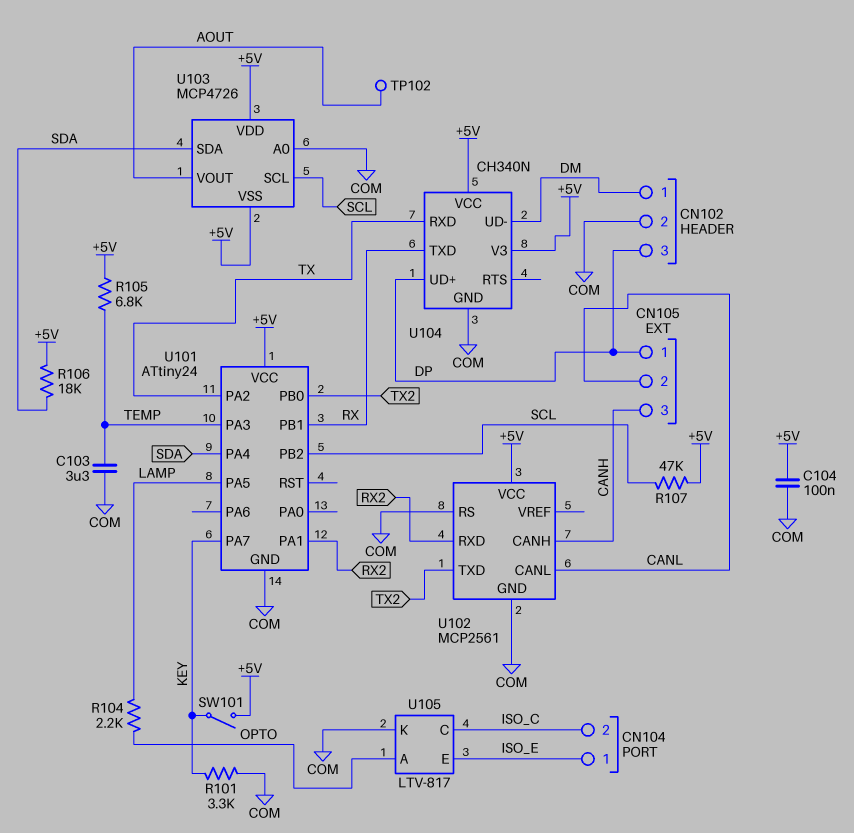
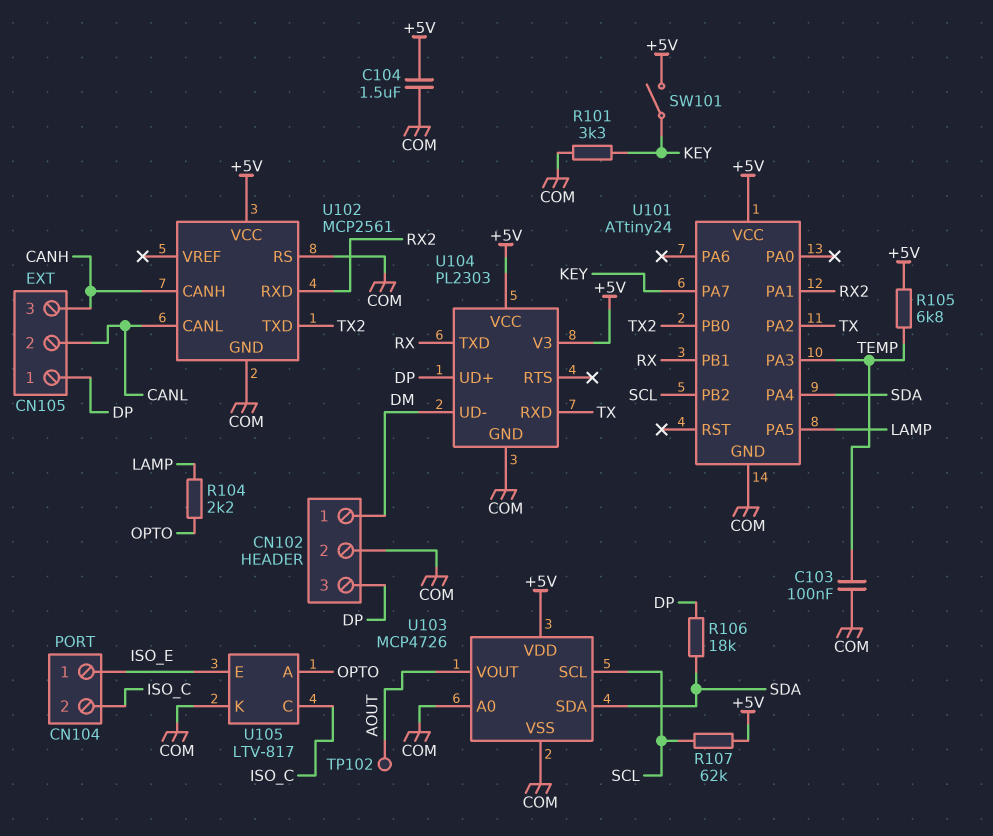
C103: 3.3uF (COM, TEMP) -> 100nF (COM, TEMP)
C104: 100nF (+5V, COM) -> 1.5uF (+5V, COM)
R106: 18k (+5V, SDA) -> 18k (DP, SDA)
R107: 47k (+5V, SCL) -> 62k (+5V, SCL)
U103 pin VSS: +5V -> COM
U104: CH340N -> PL2303

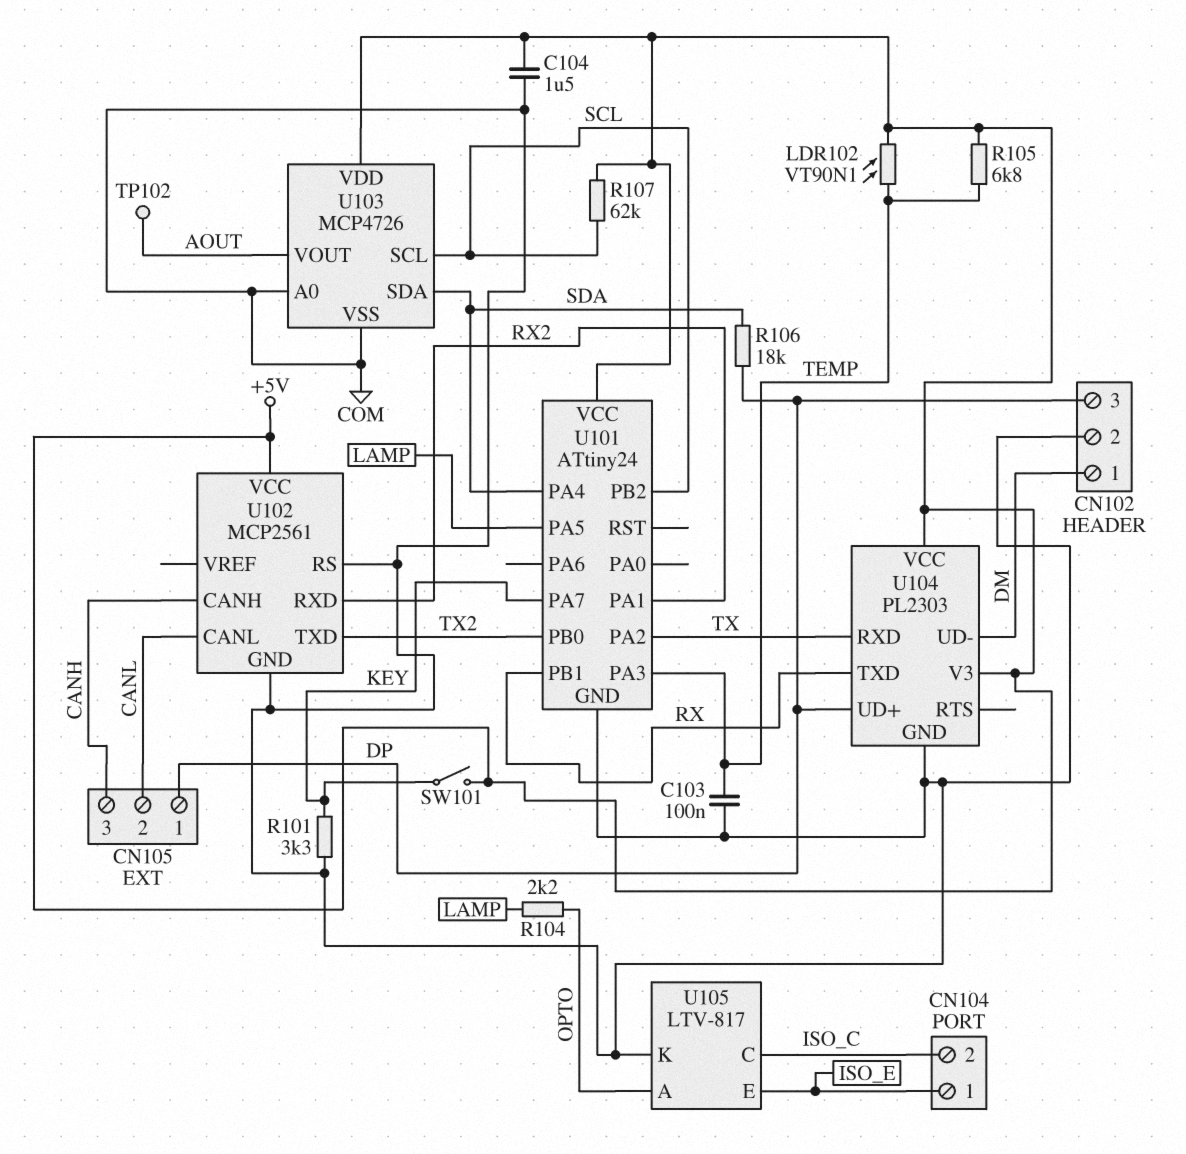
LDR102: none -> VT90N1 (+5V, TEMP)

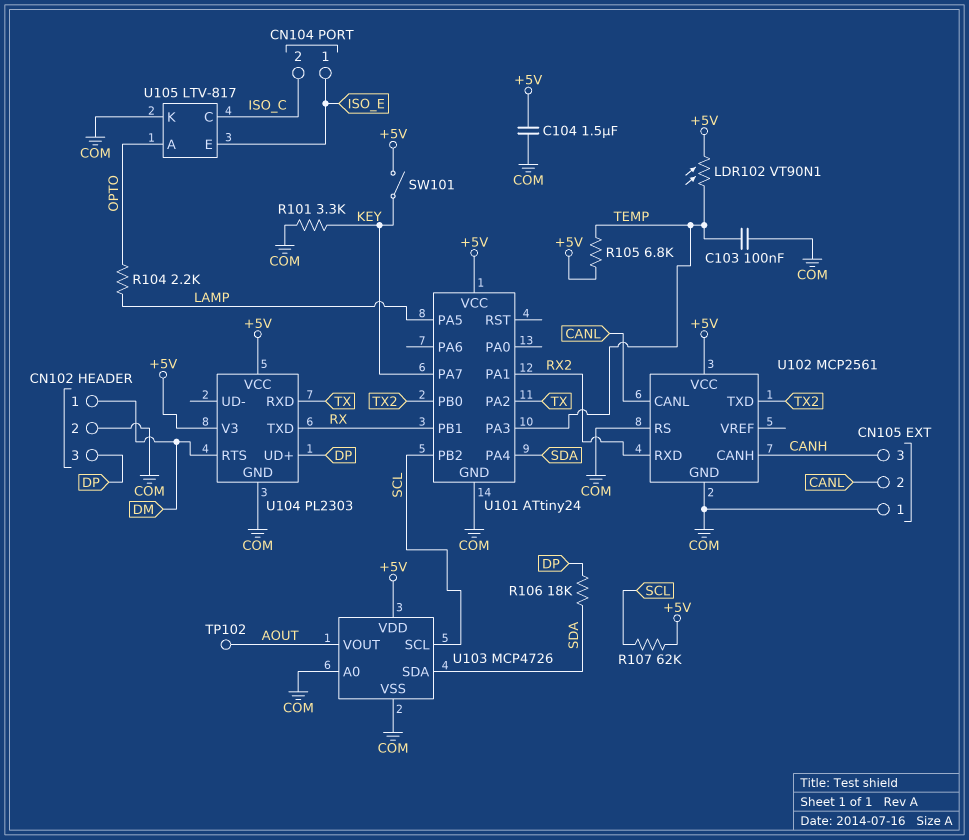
CN105 pin 1: DP -> COM
U104 pin RTS: none -> DM
U104 pin UD-: DM -> none

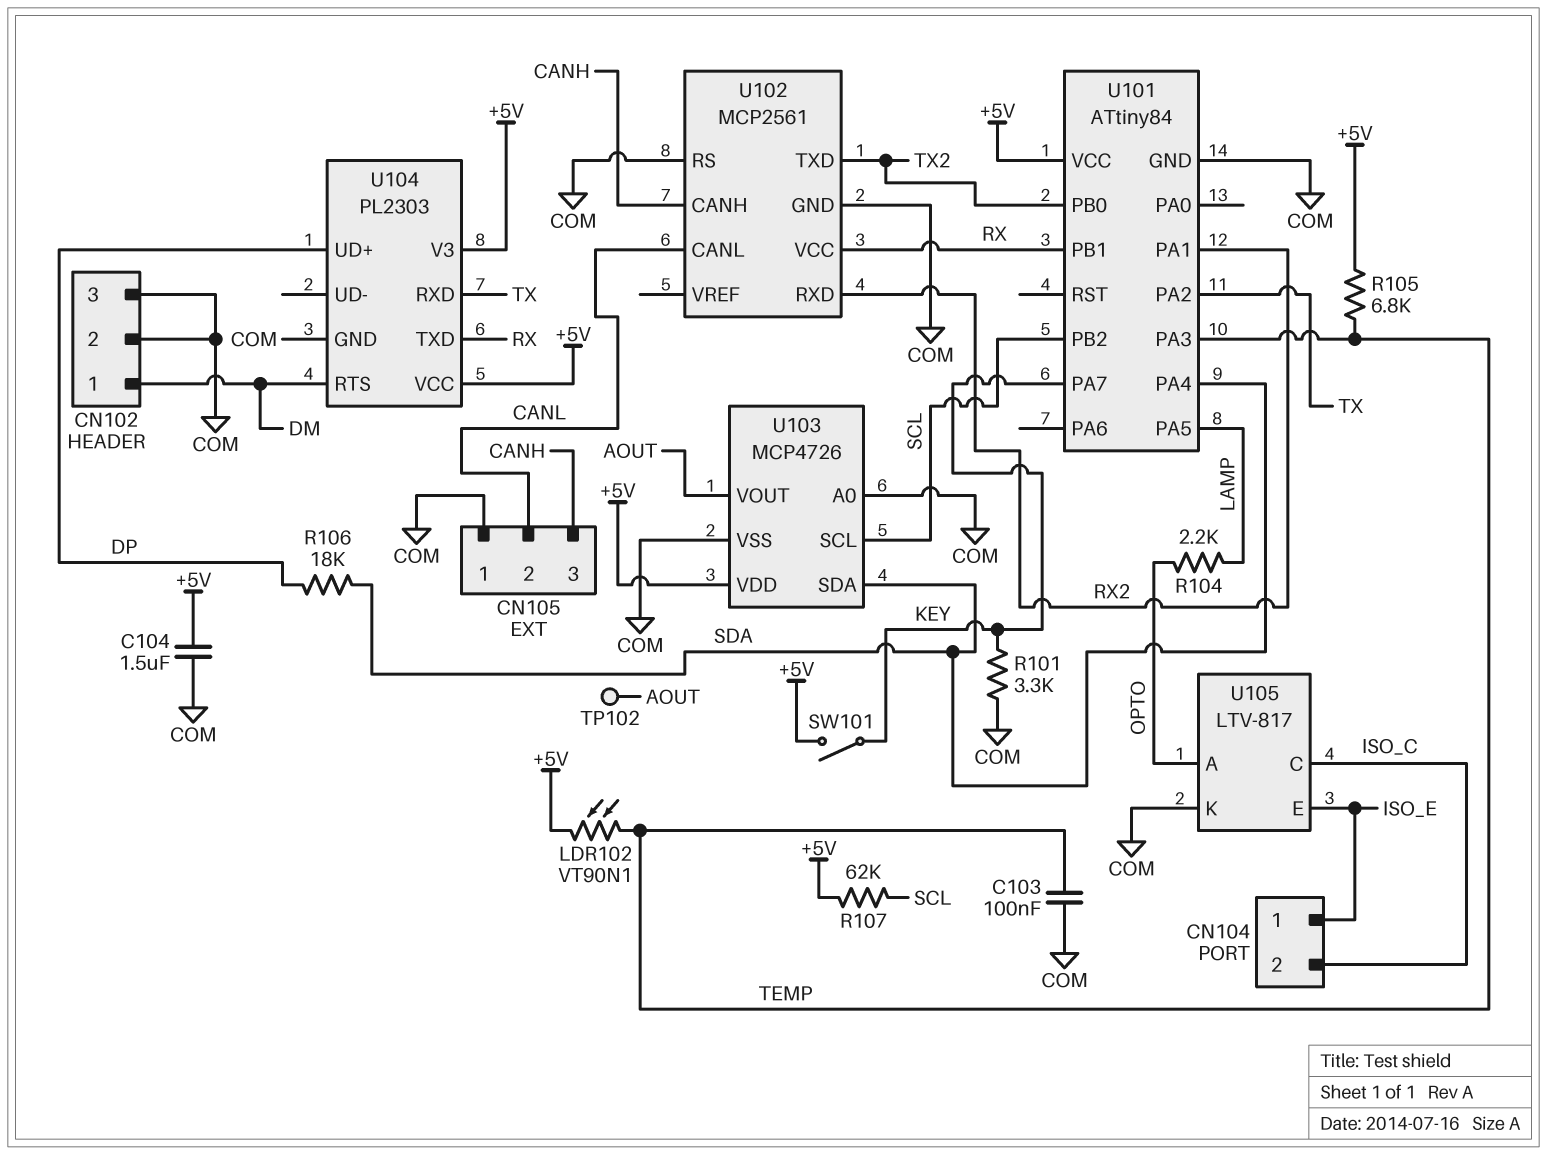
CN102 pin 3: DP -> COM
U101: ATtiny24 -> ATtiny84
U102 pin VCC: +5V -> RX

